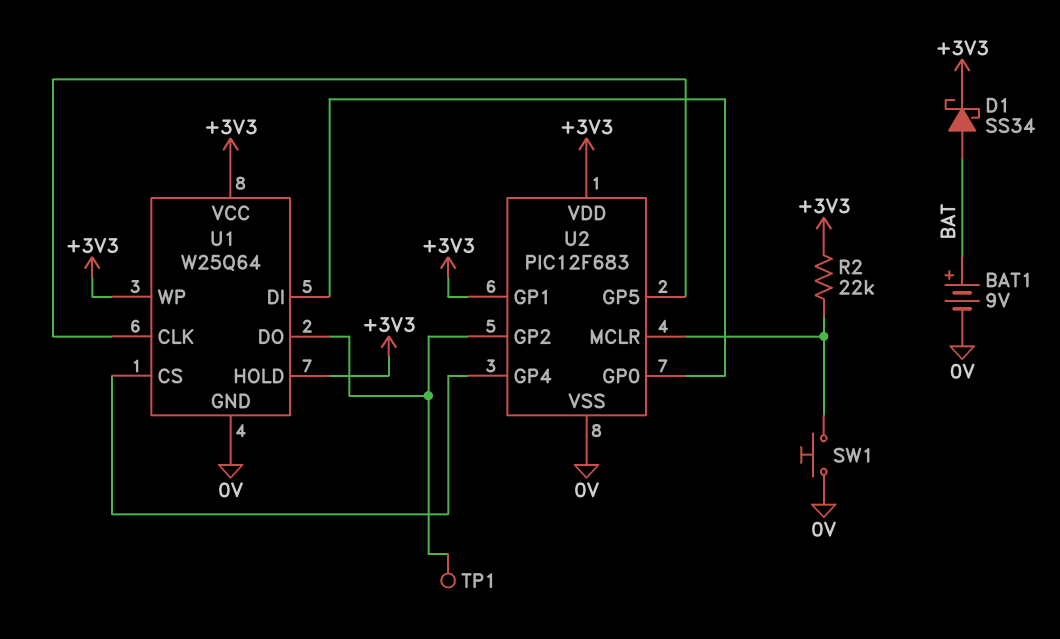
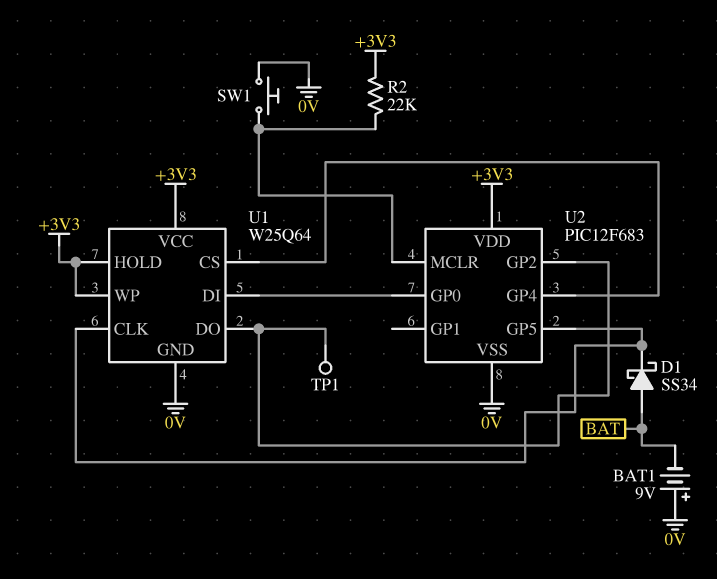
BAT1: 9V (plus BAT, minus 0V) -> 9V (plus 0V, minus BAT)
D1: schottky SS34 (A BAT, K +3V3) -> schottky SS34 (A BAT, K U1/CLK)
U2 pin GP1: +3V3 -> none

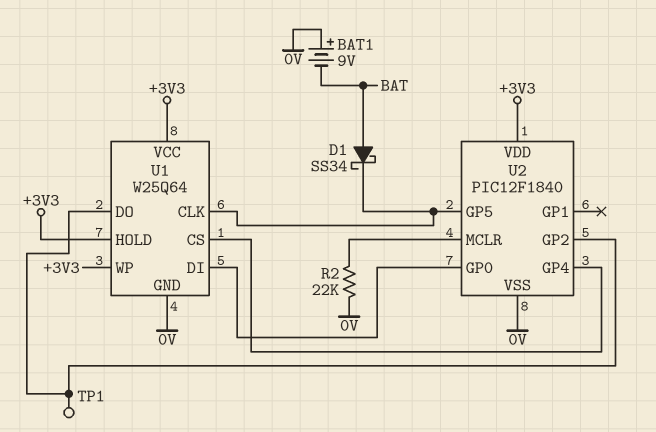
R2: 22k (+3V3, U2/MCLR) -> 22k (0V, U2/MCLR)
SW1: button (0V, U2/MCLR) -> none
U2: PIC12F683 -> PIC12F1840

